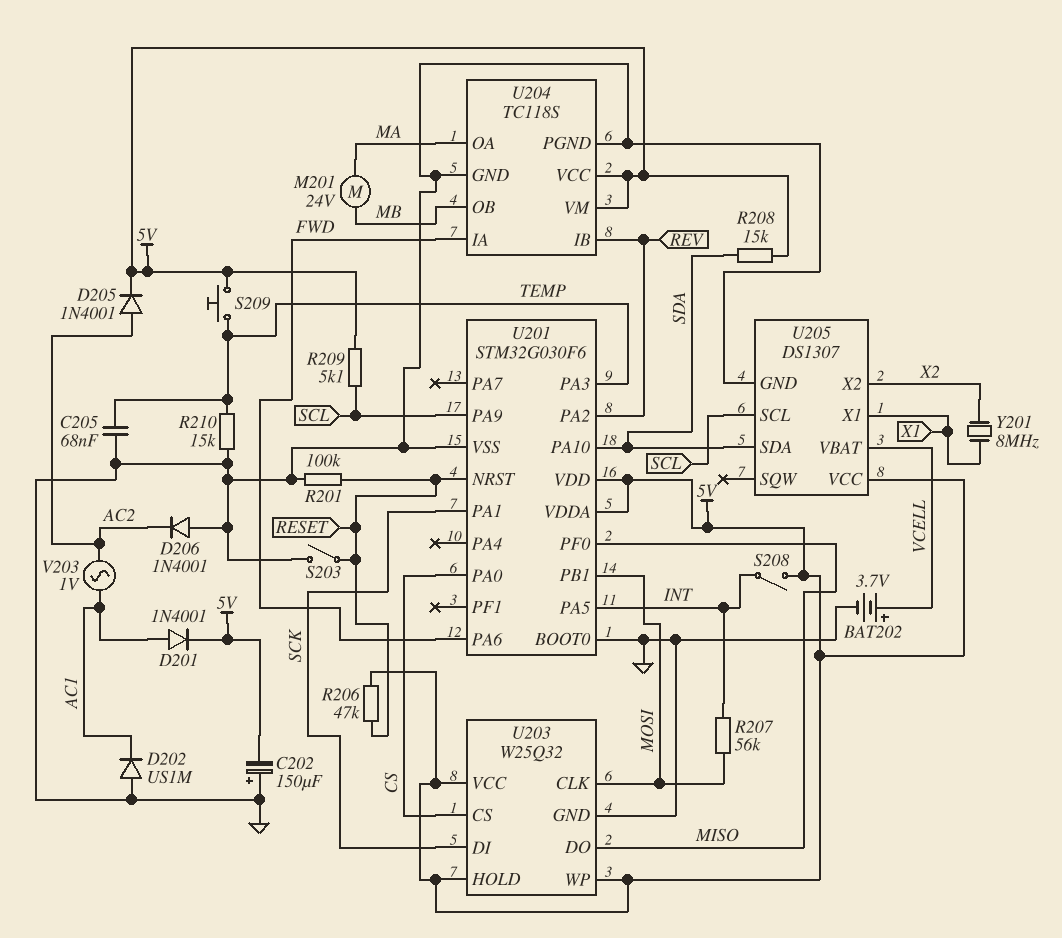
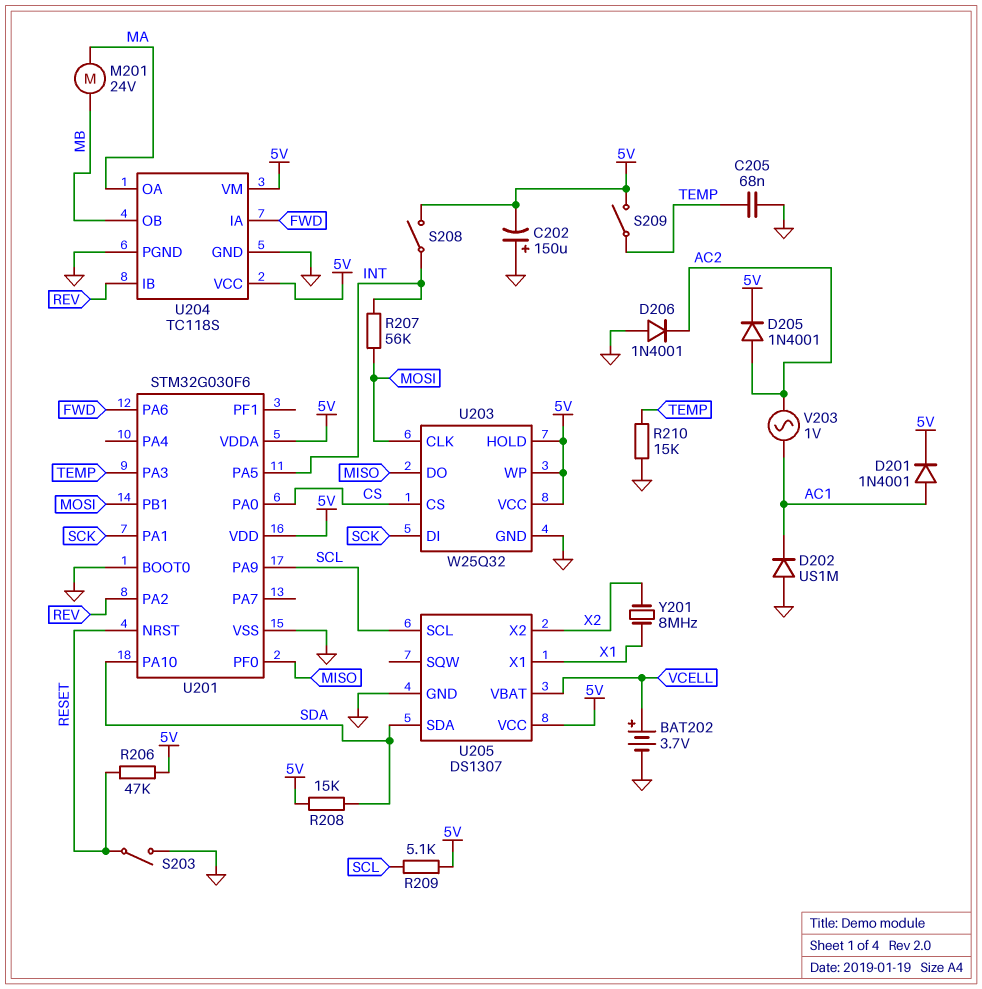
R201: 100k (GND, RESET) -> none
S209: button (5V, TEMP) -> switch (5V, TEMP)

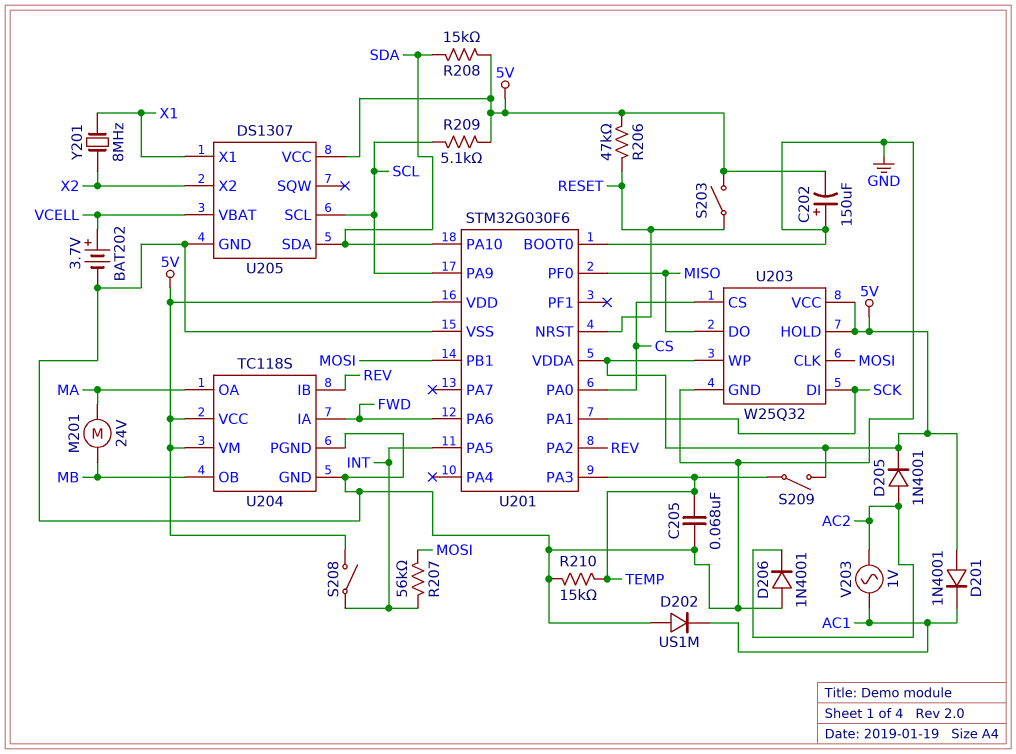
D201: diode 1N4001 (A AC1, K 5V) -> diode 1N4001 (A 5V, K AC1)
S203: switch (GND, RESET) -> switch (5V, RESET)

